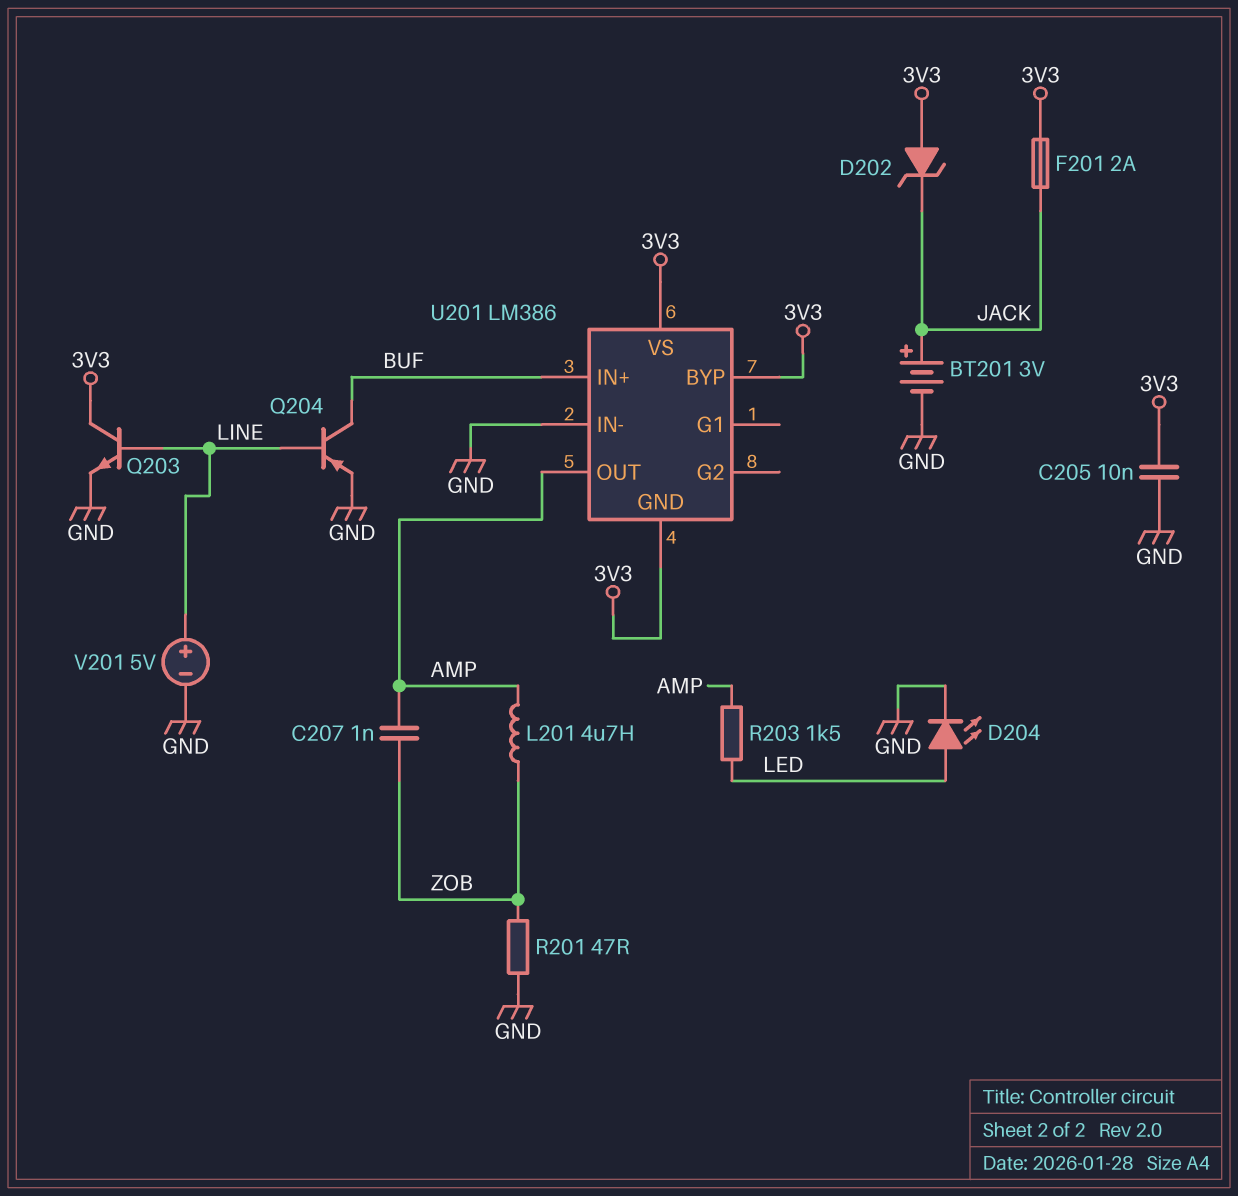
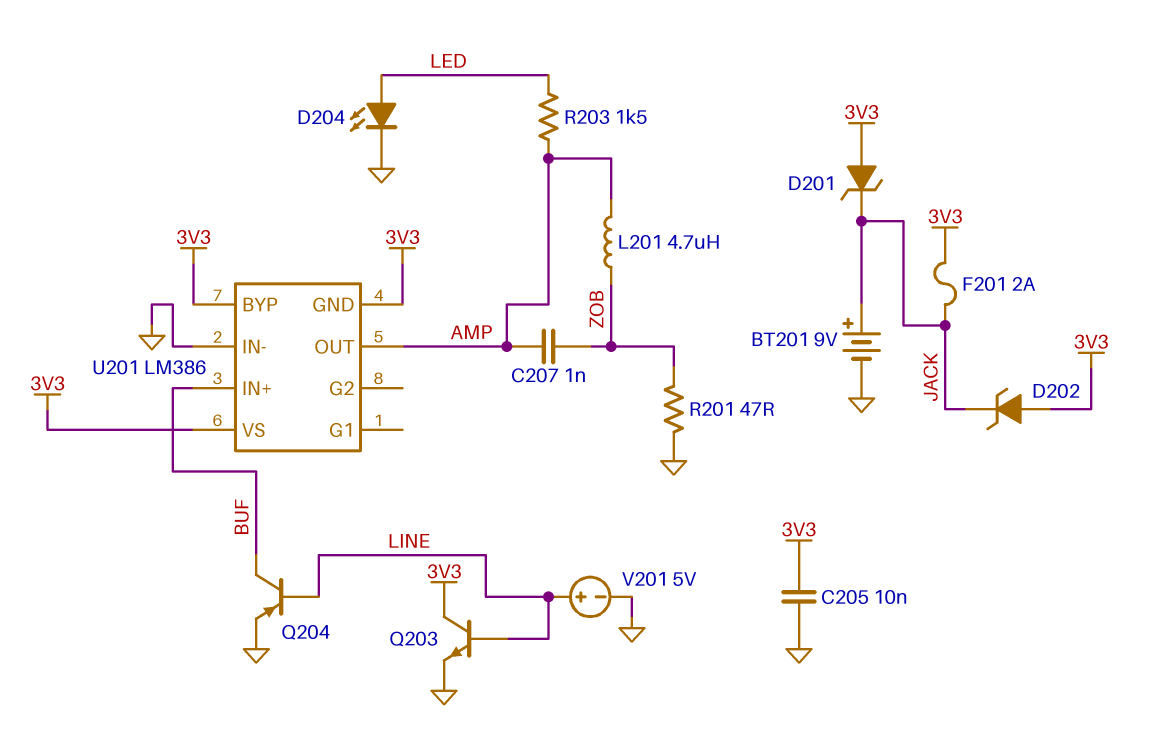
BT201: 3V (plus JACK, minus GND) -> 9V (plus JACK, minus GND)
D201: none -> zener (A 3V3, K JACK)

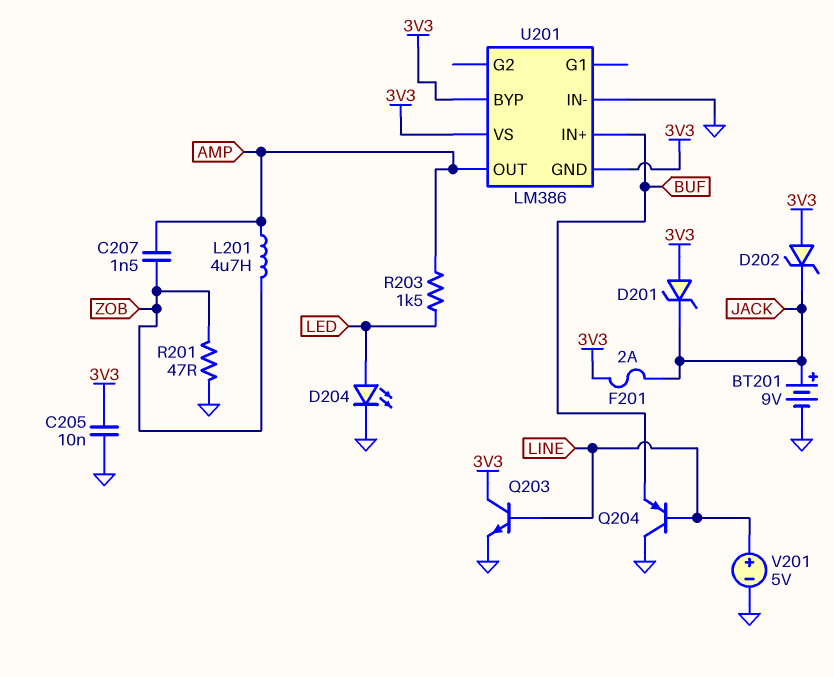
C207: 1nF (AMP, ZOB) -> 1.5nF (AMP, ZOB)
Q204: PNP (B LINE, C BUF, E GND) -> PNP (B LINE, C GND, E BUF)

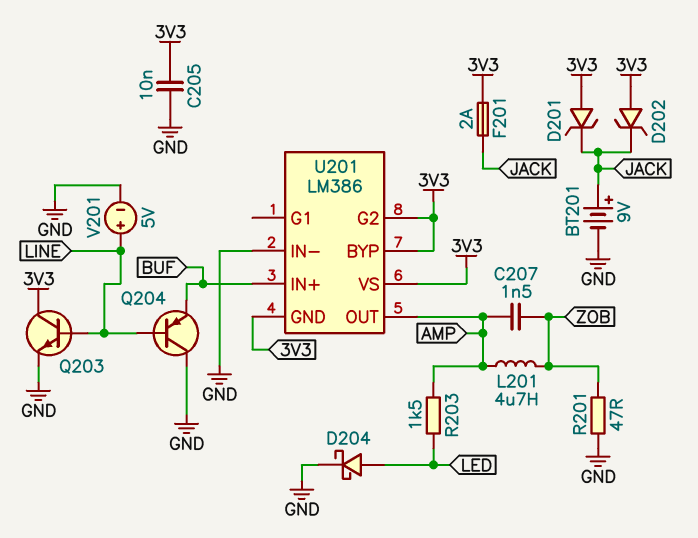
D204: LED (A LED, K GND) -> schottky (A LED, K GND)
U201 pin G2: none -> 3V3

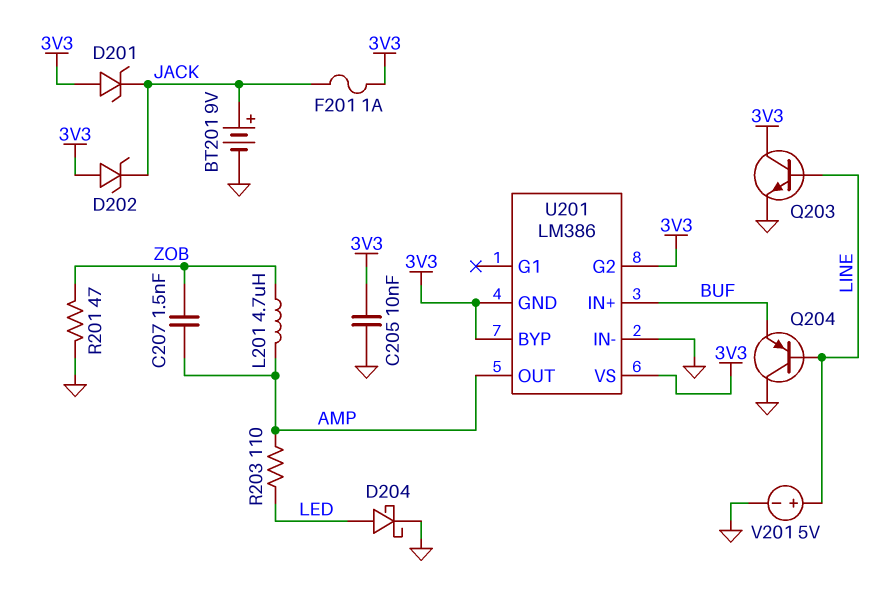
F201: 2A (3V3, JACK) -> 1A (3V3, JACK)
R203: 1.5k (AMP, LED) -> 110 (AMP, LED)

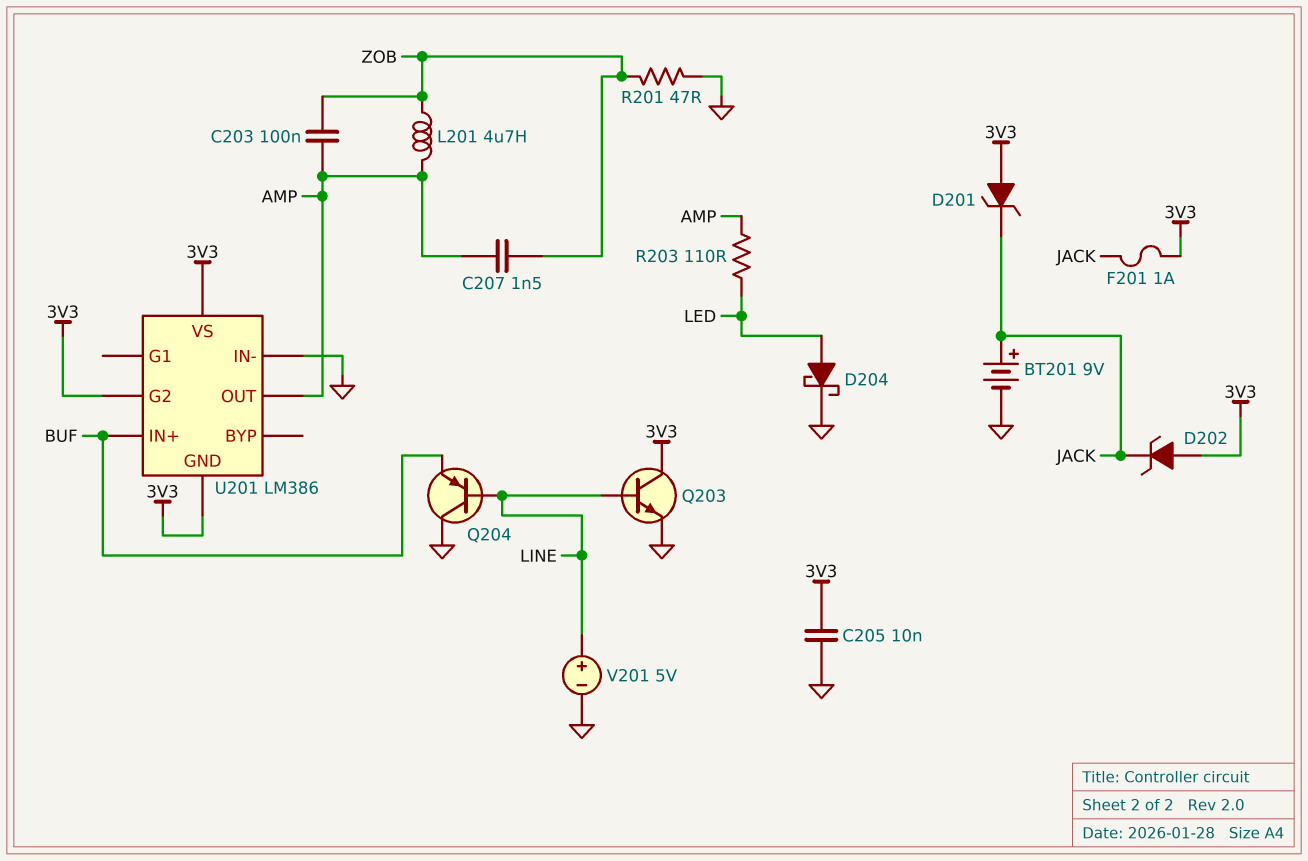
C203: none -> 100nF (AMP, ZOB)
U201 pin BYP: 3V3 -> none

